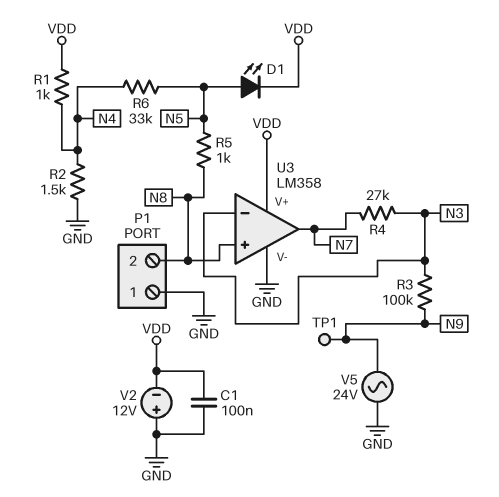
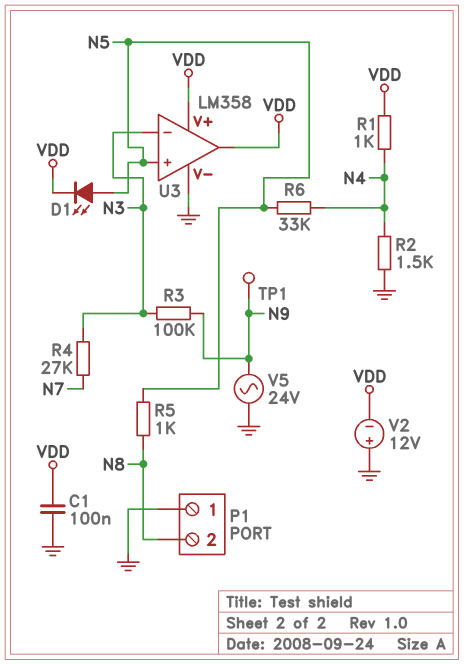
U3 pin in+: N8 -> N5
U3 pin out: N7 -> VDD

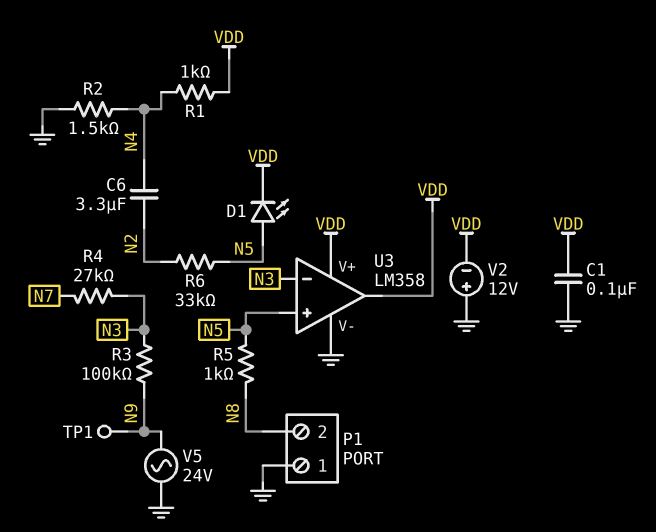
C6: none -> 3.3uF (N2, N4)
R6: 33k (N4, N5) -> 33k (N2, N5)

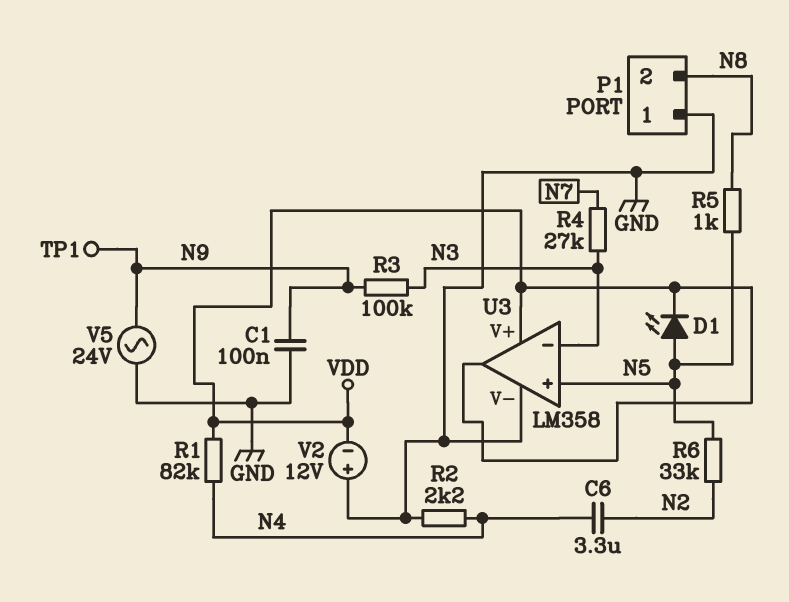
C1: 100nF (GND, VDD) -> 100nF (GND, N9)
R1: 1k (N4, VDD) -> 82k (N4, VDD)
R2: 1.5k (GND, N4) -> 2.2k (GND, N4)

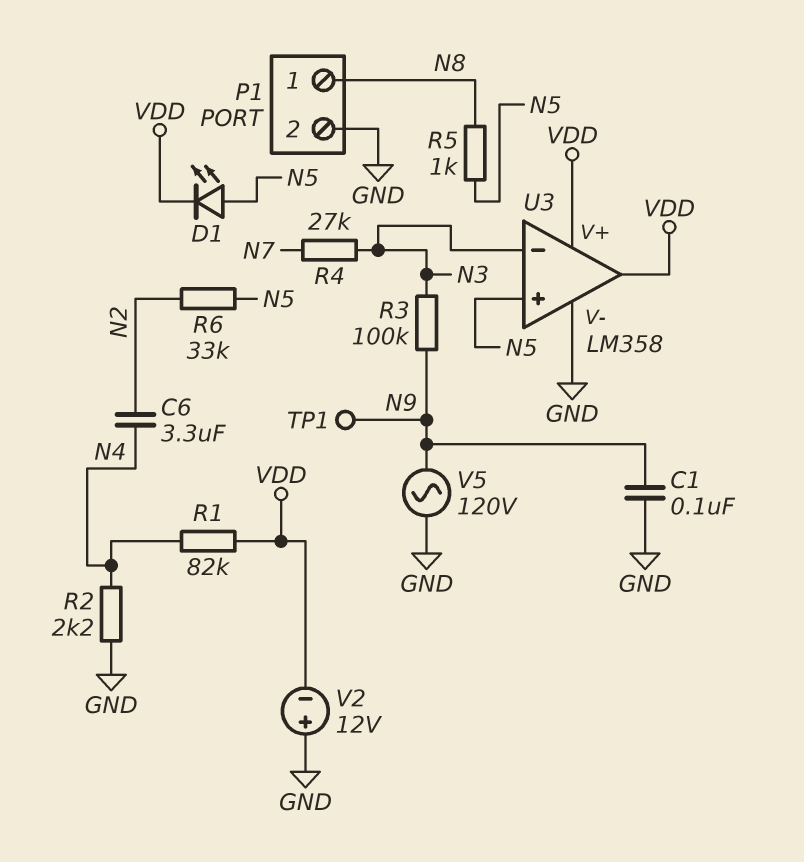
P1 pin 1: GND -> N8
P1 pin 2: N8 -> GND
V5: AC 24V (GND, N9) -> AC 120V (GND, N9)

